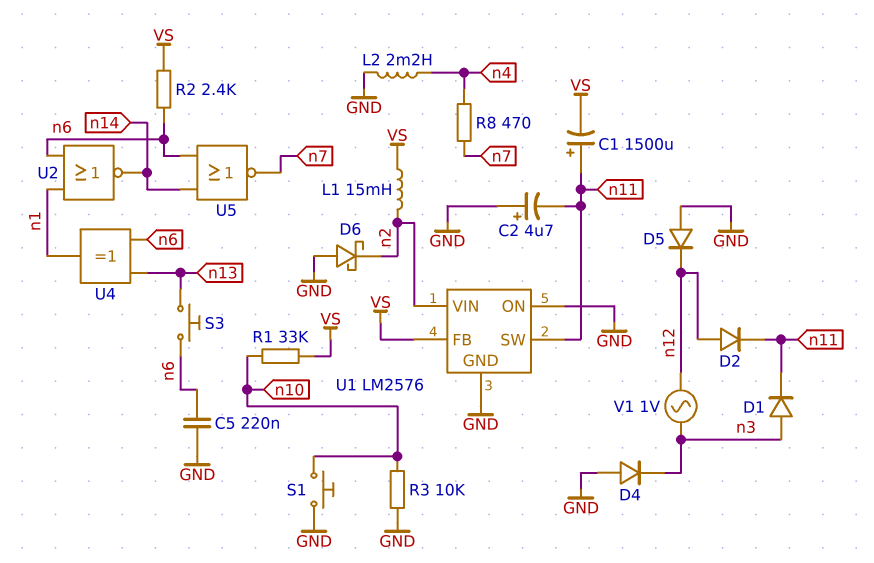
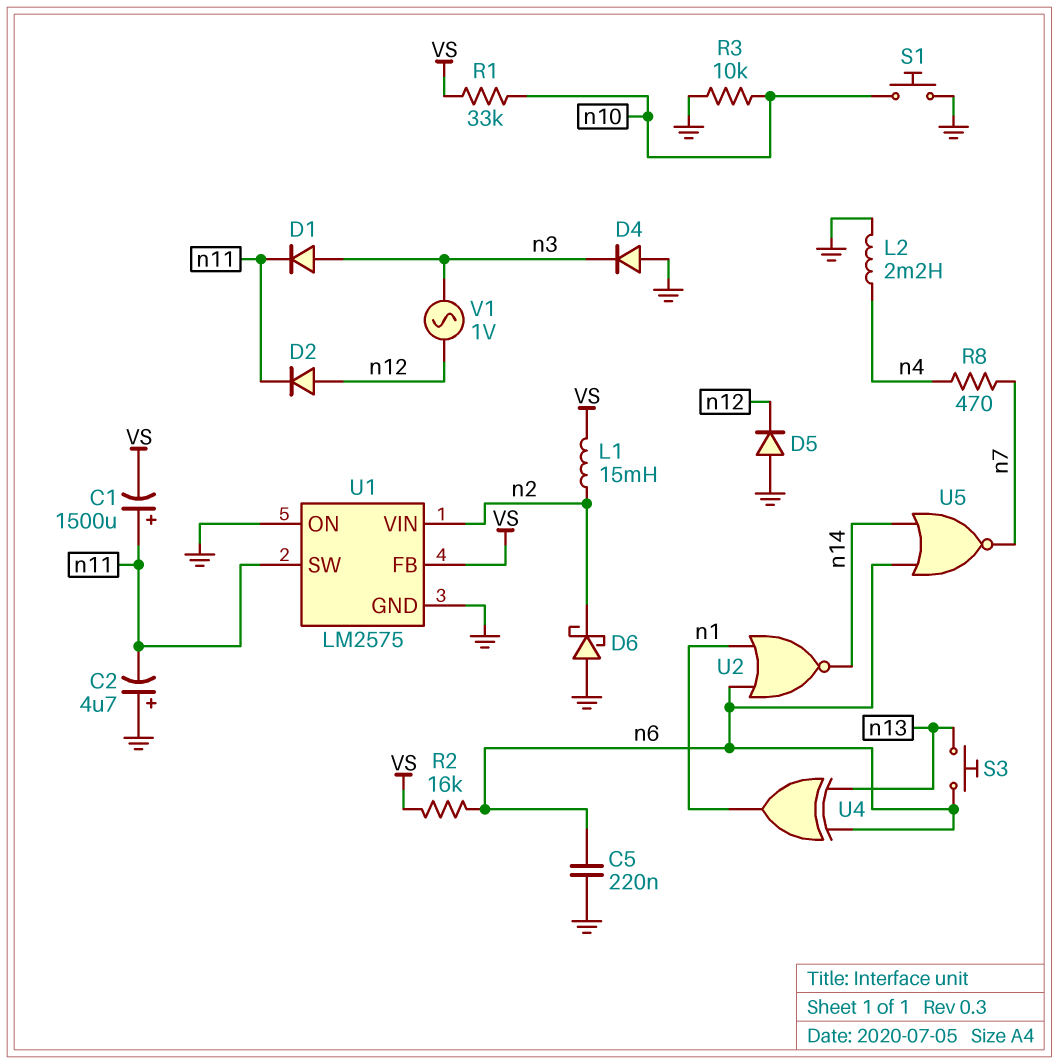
R2: 2.4k (VS, n6) -> 16k (VS, n6)
U1: LM2576 -> LM2575

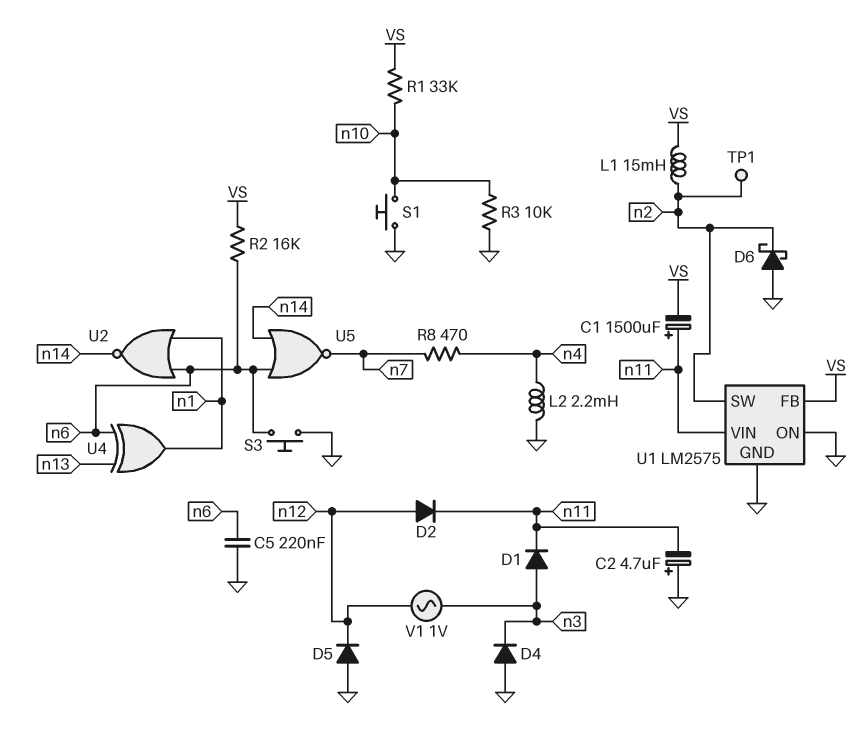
S3: button (n6, n13) -> button (GND, n6)
TP1: none -> test point (n2)
U1 pin SW: n11 -> n2
U1 pin VIN: n2 -> n11

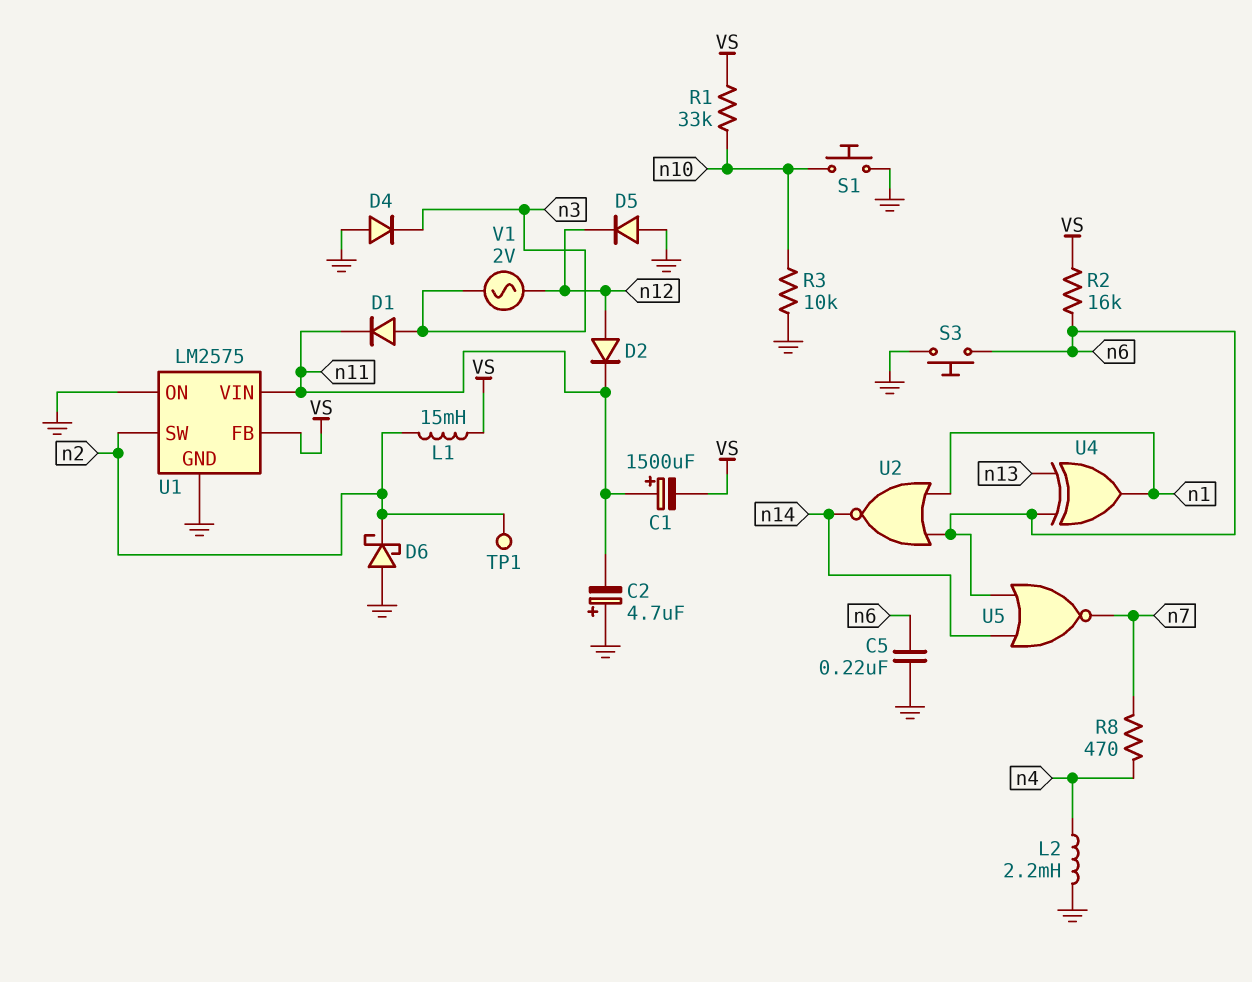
V1: AC 1V (n3, n12) -> AC 2V (n3, n12)

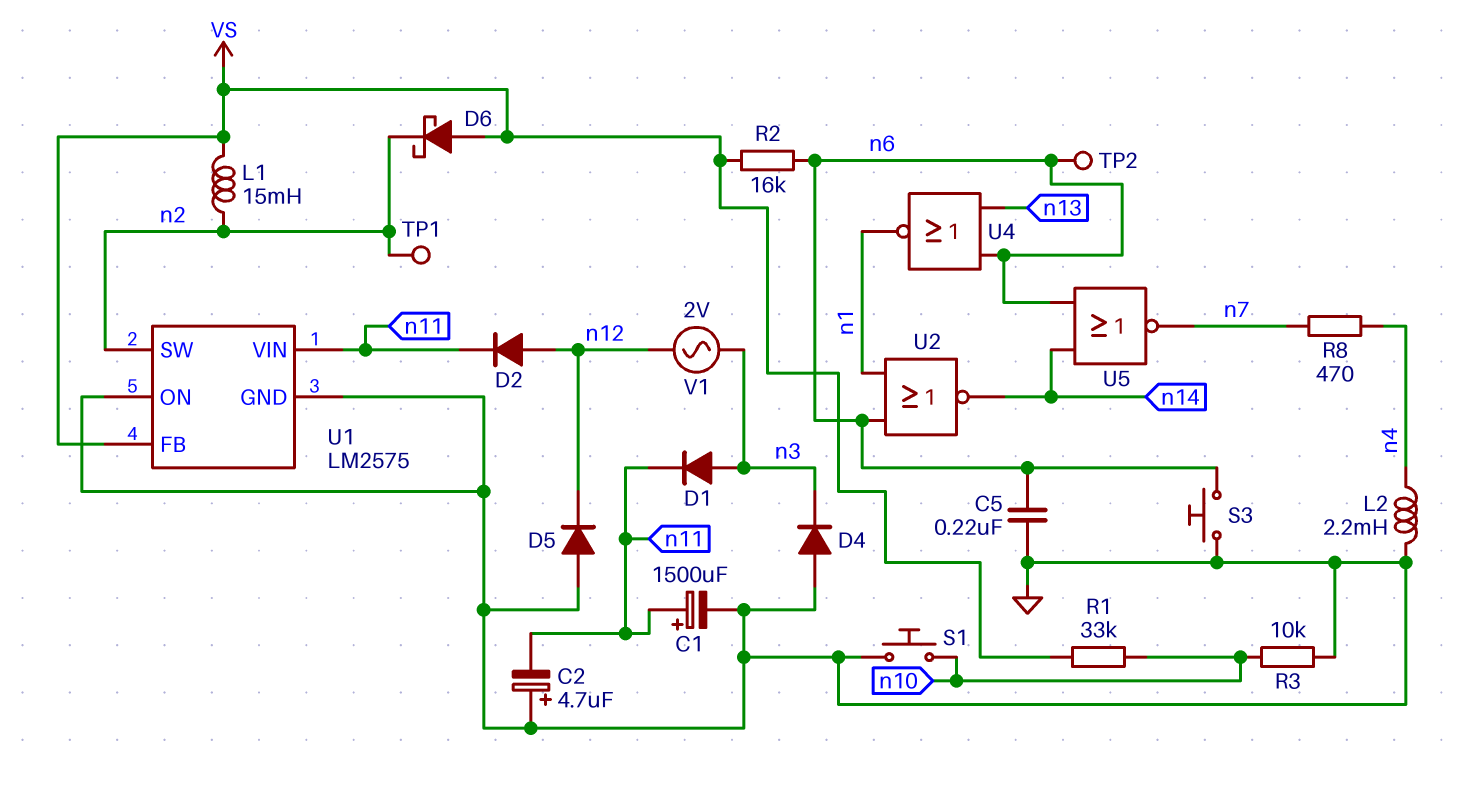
C1: 1500uF (plus n11, minus VS) -> 1500uF (plus n11, minus GND)
D6: schottky (A GND, K n2) -> schottky (A VS, K n2)
TP2: none -> test point (n6)
U4: XOR (in n6, in n13, out n1) -> NOR (in n6, in n13, out n1)

